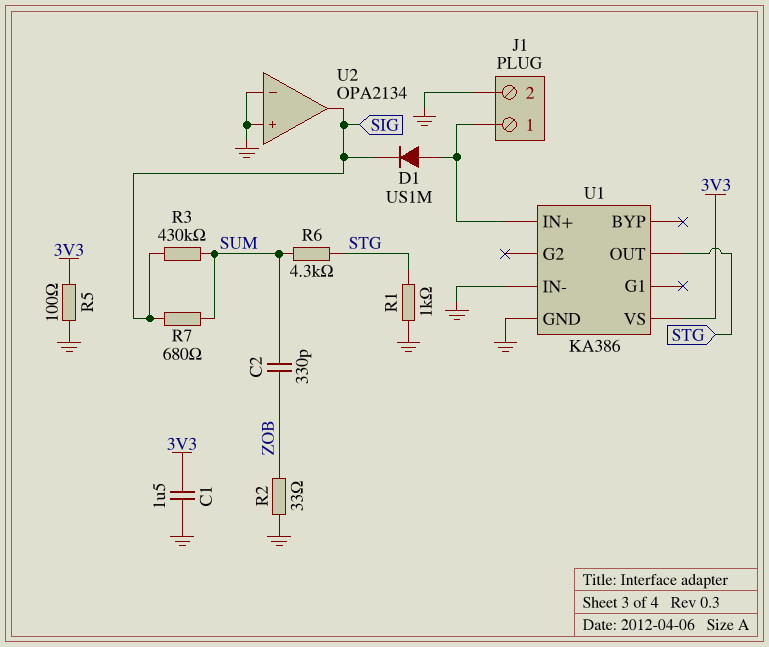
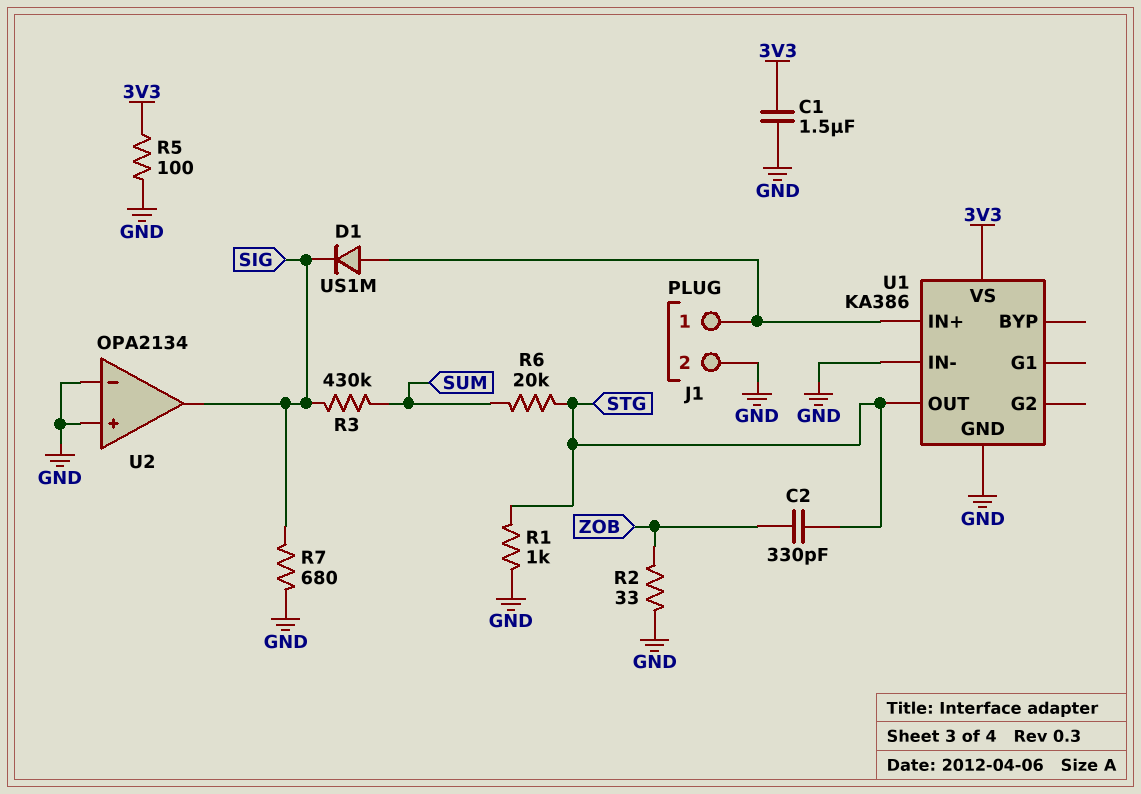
C2: 330pF (SUM, ZOB) -> 330pF (STG, ZOB)
R6: 4.3k (STG, SUM) -> 20k (STG, SUM)
R7: 680 (SIG, SUM) -> 680 (GND, SIG)

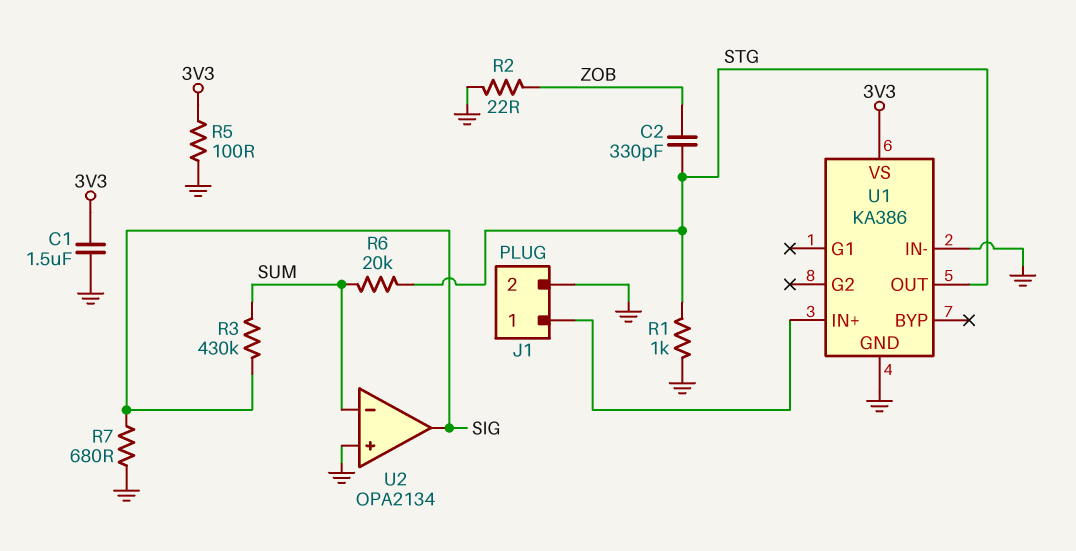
D1: diode US1M (A J1/1, K SIG) -> none
R2: 33 (GND, ZOB) -> 22 (GND, ZOB)
U2 pin in-: GND -> SUM

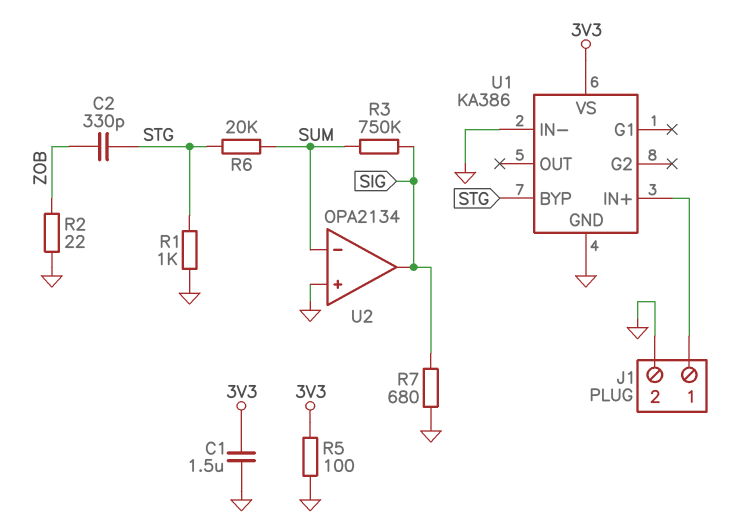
R3: 430k (SIG, SUM) -> 750k (SIG, SUM)
U1 pin BYP: none -> STG
U1 pin OUT: STG -> none

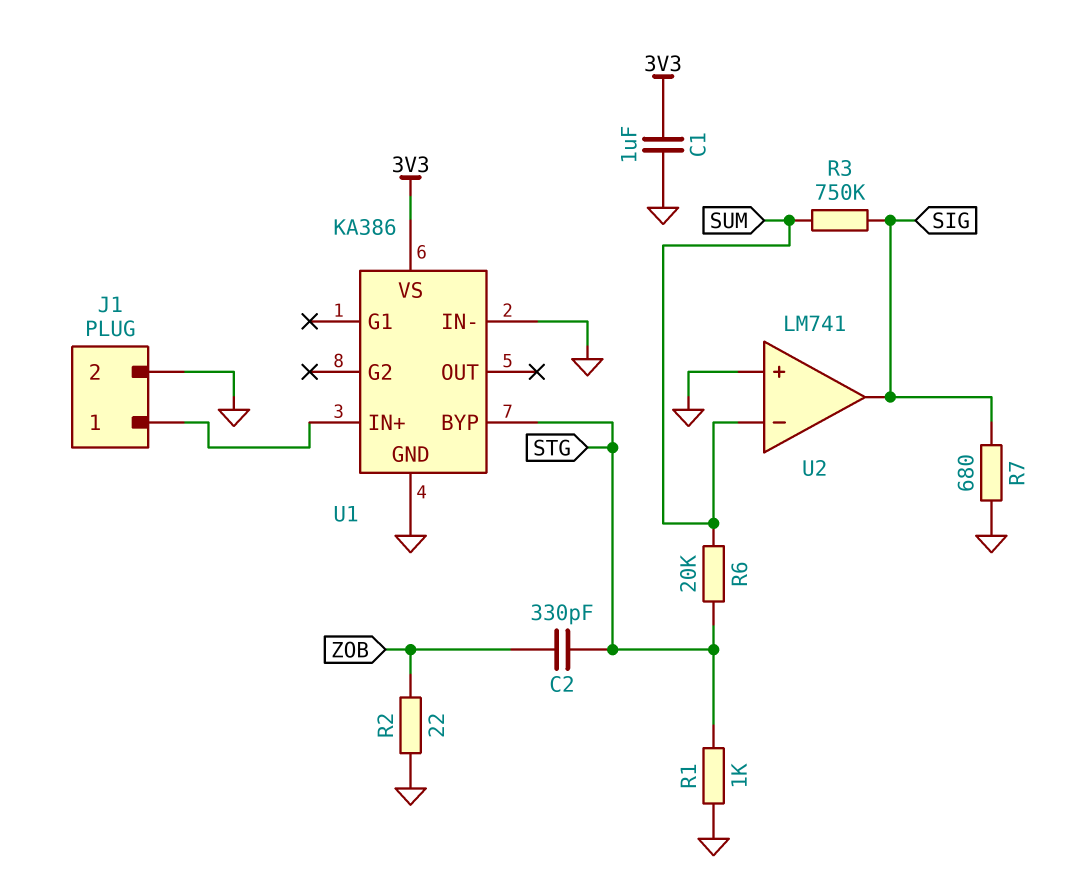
C1: 1.5uF (3V3, GND) -> 1uF (3V3, GND)
R5: 100 (3V3, GND) -> none
U2: OPA2134 -> LM741

